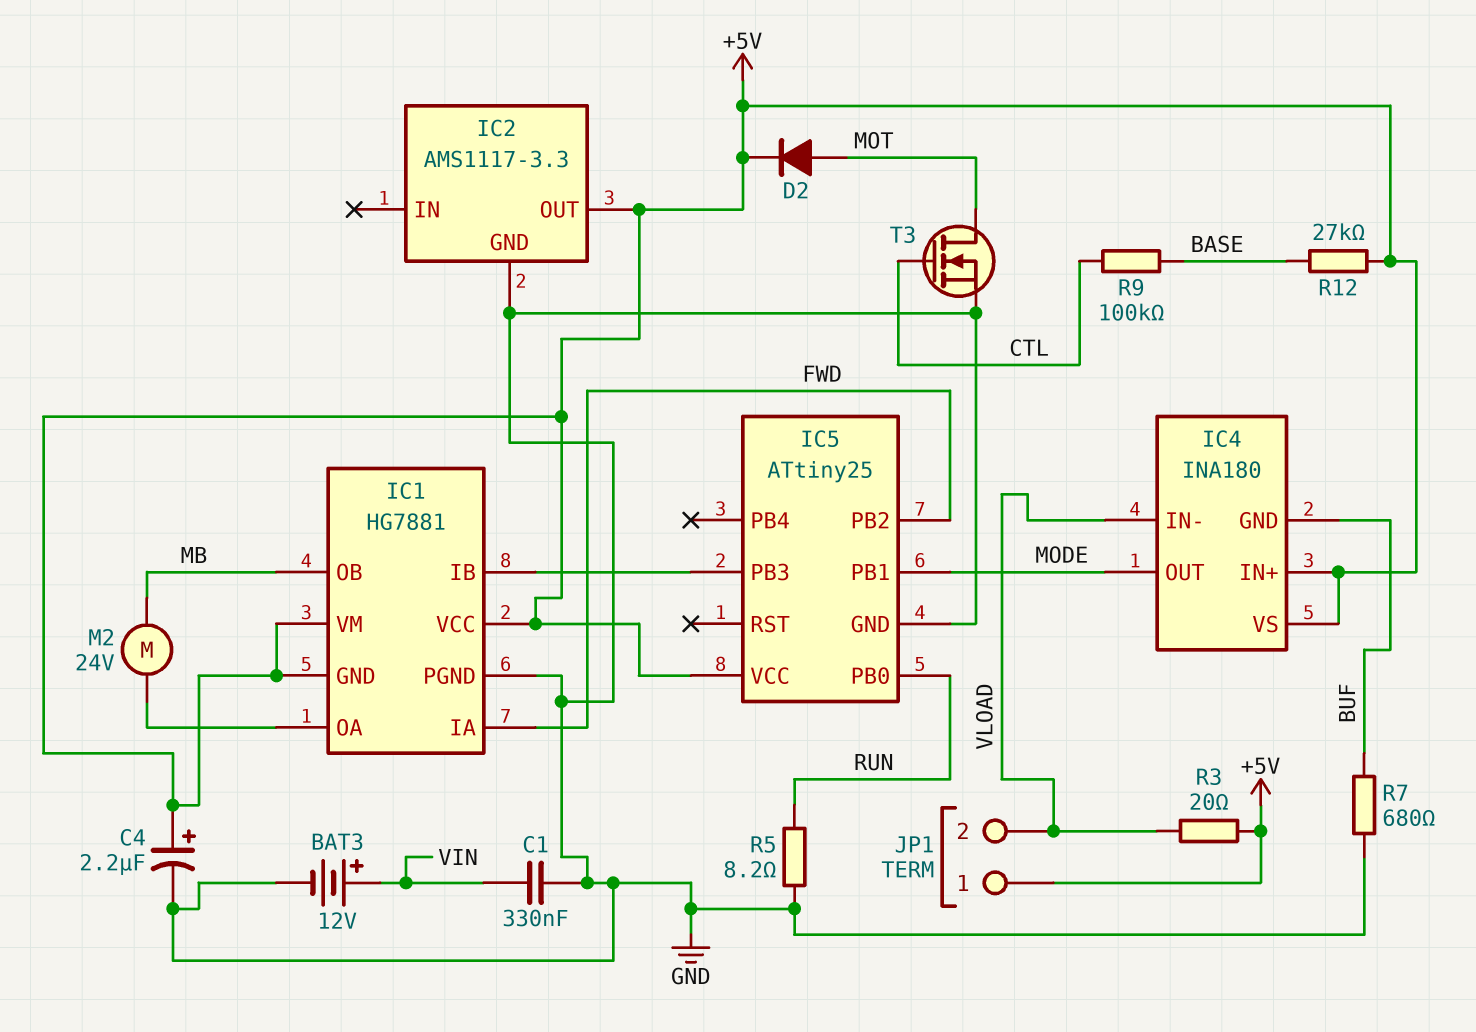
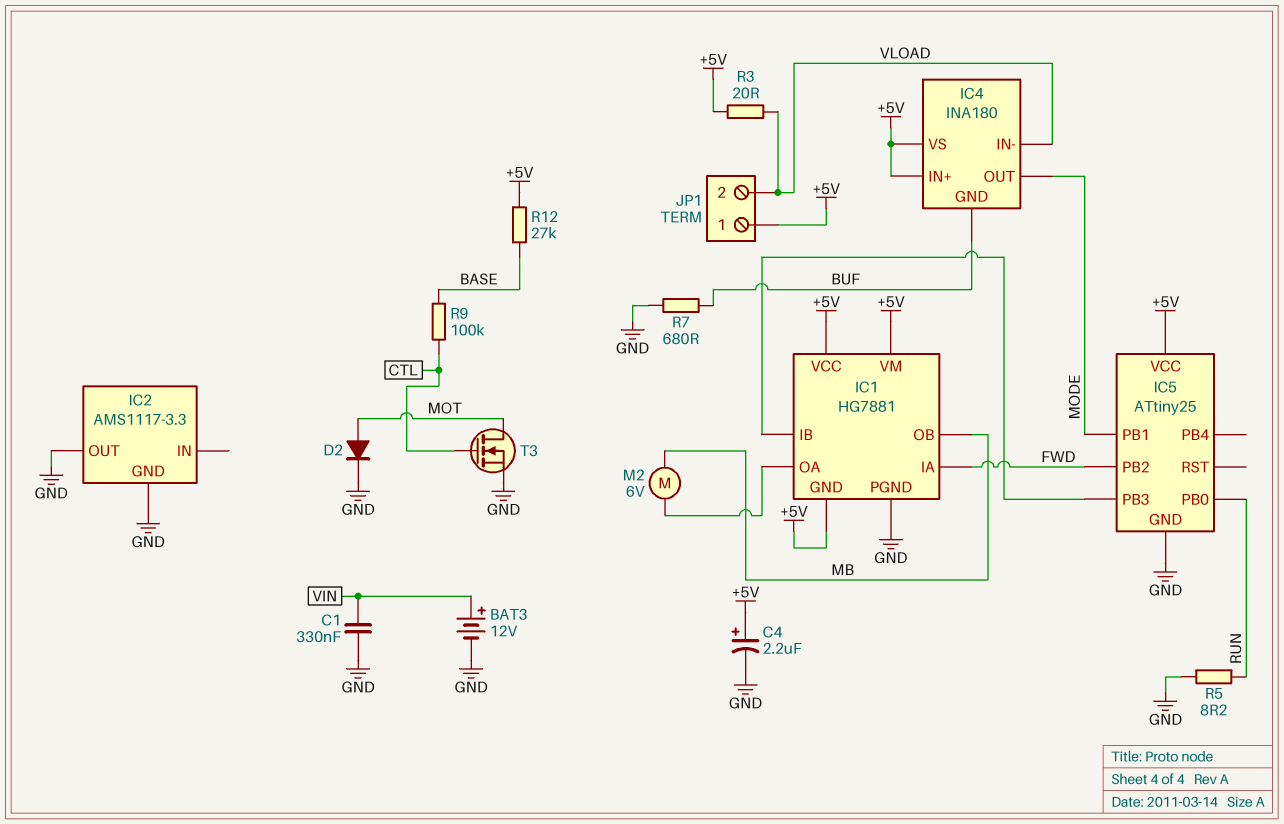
D2: diode (A MOT, K +5V) -> diode (A MOT, K GND)
IC2 pin OUT: +5V -> GND
M2: motor 24V (IC1/OA, MB) -> motor 6V (IC1/OA, MB)

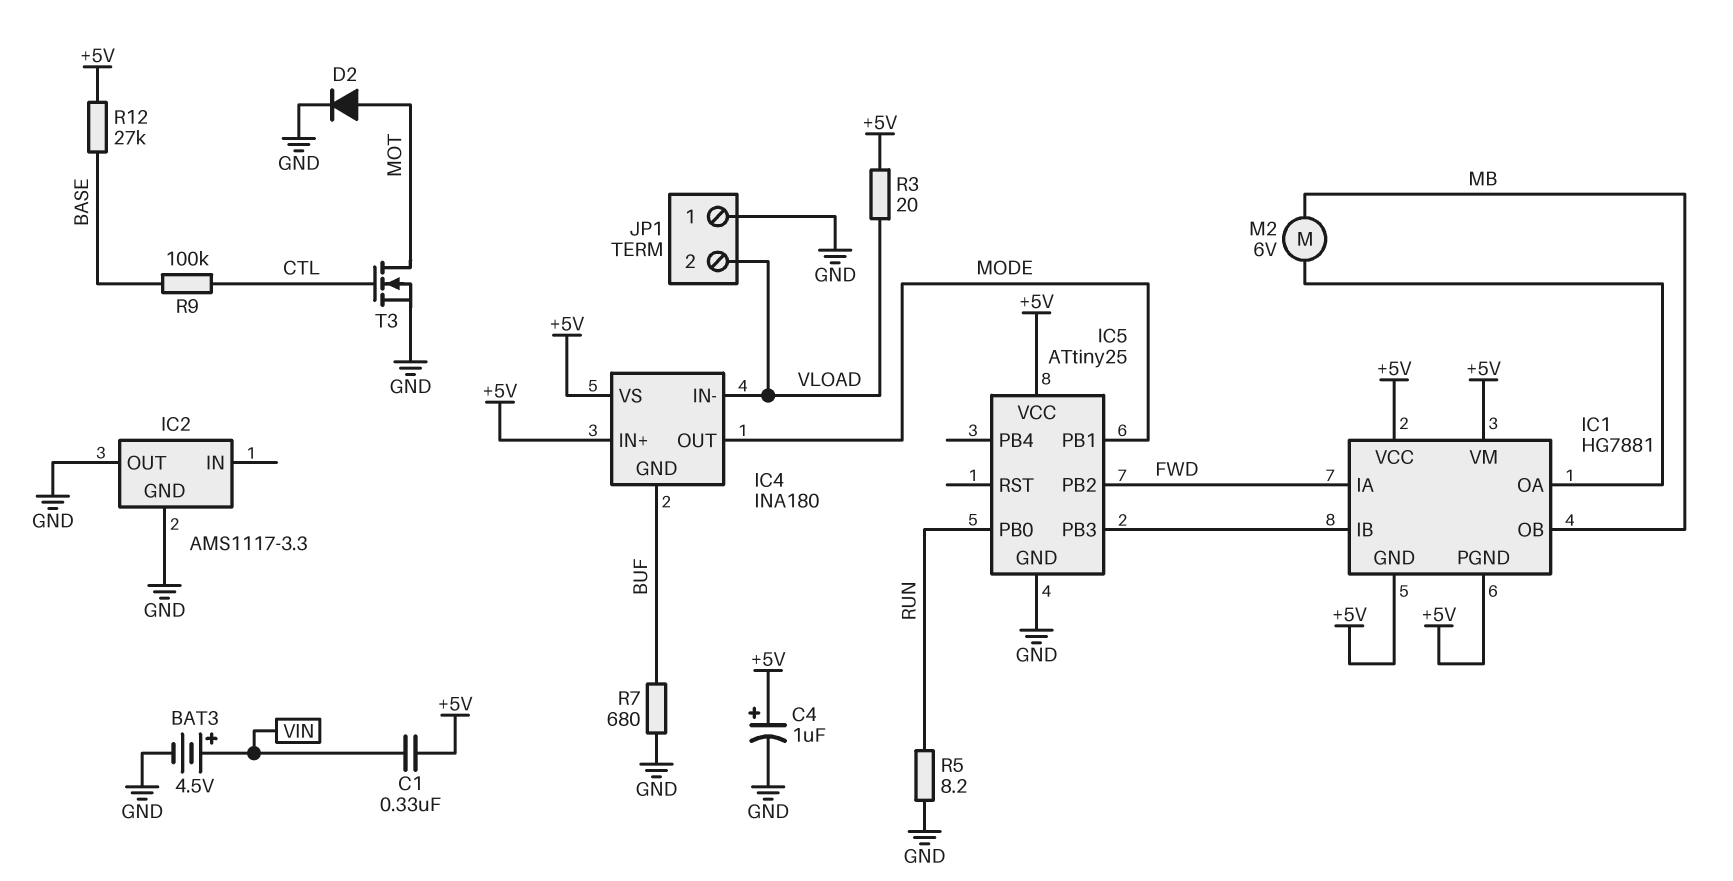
BAT3: 12V (plus VIN, minus GND) -> 4.5V (plus VIN, minus GND)
C1: 330nF (GND, VIN) -> 330nF (+5V, VIN)
C4: 2.2uF (plus +5V, minus GND) -> 1uF (plus +5V, minus GND)
IC1 pin PGND: GND -> +5V
JP1 pin 1: +5V -> GND

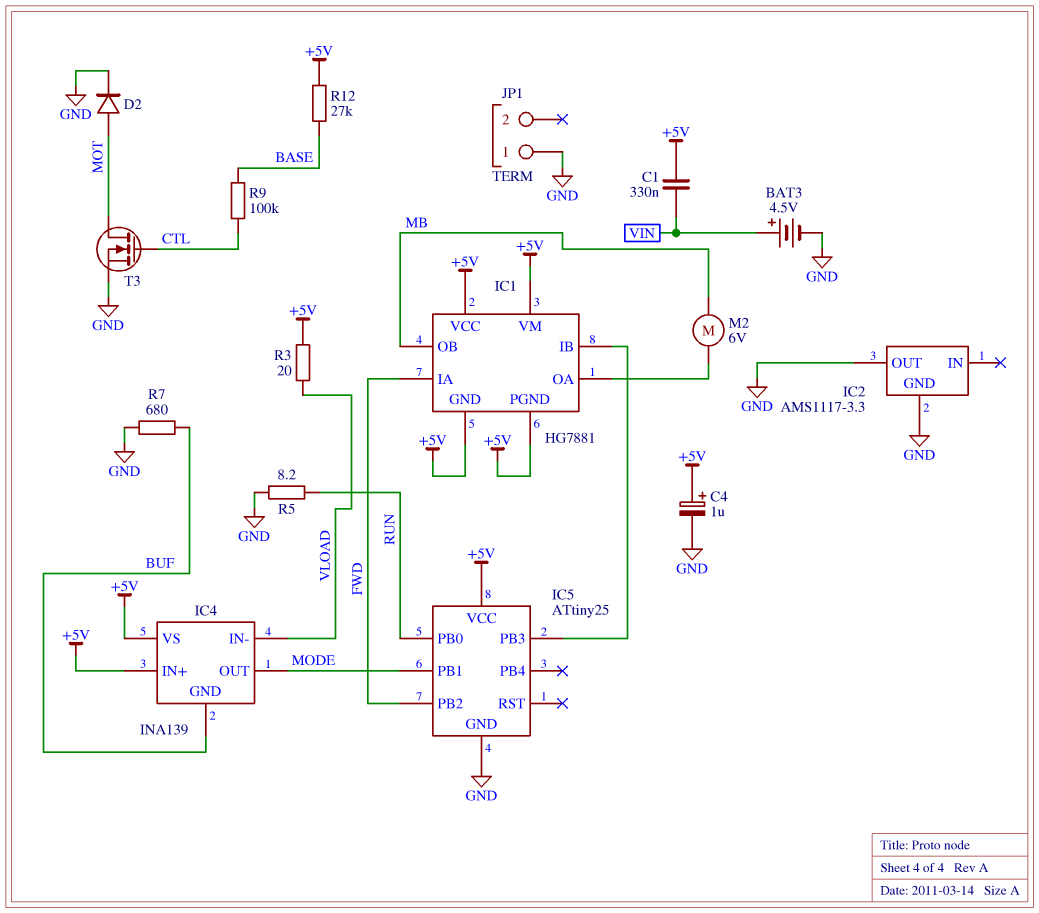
IC4: INA180 -> INA139
JP1 pin 2: VLOAD -> none

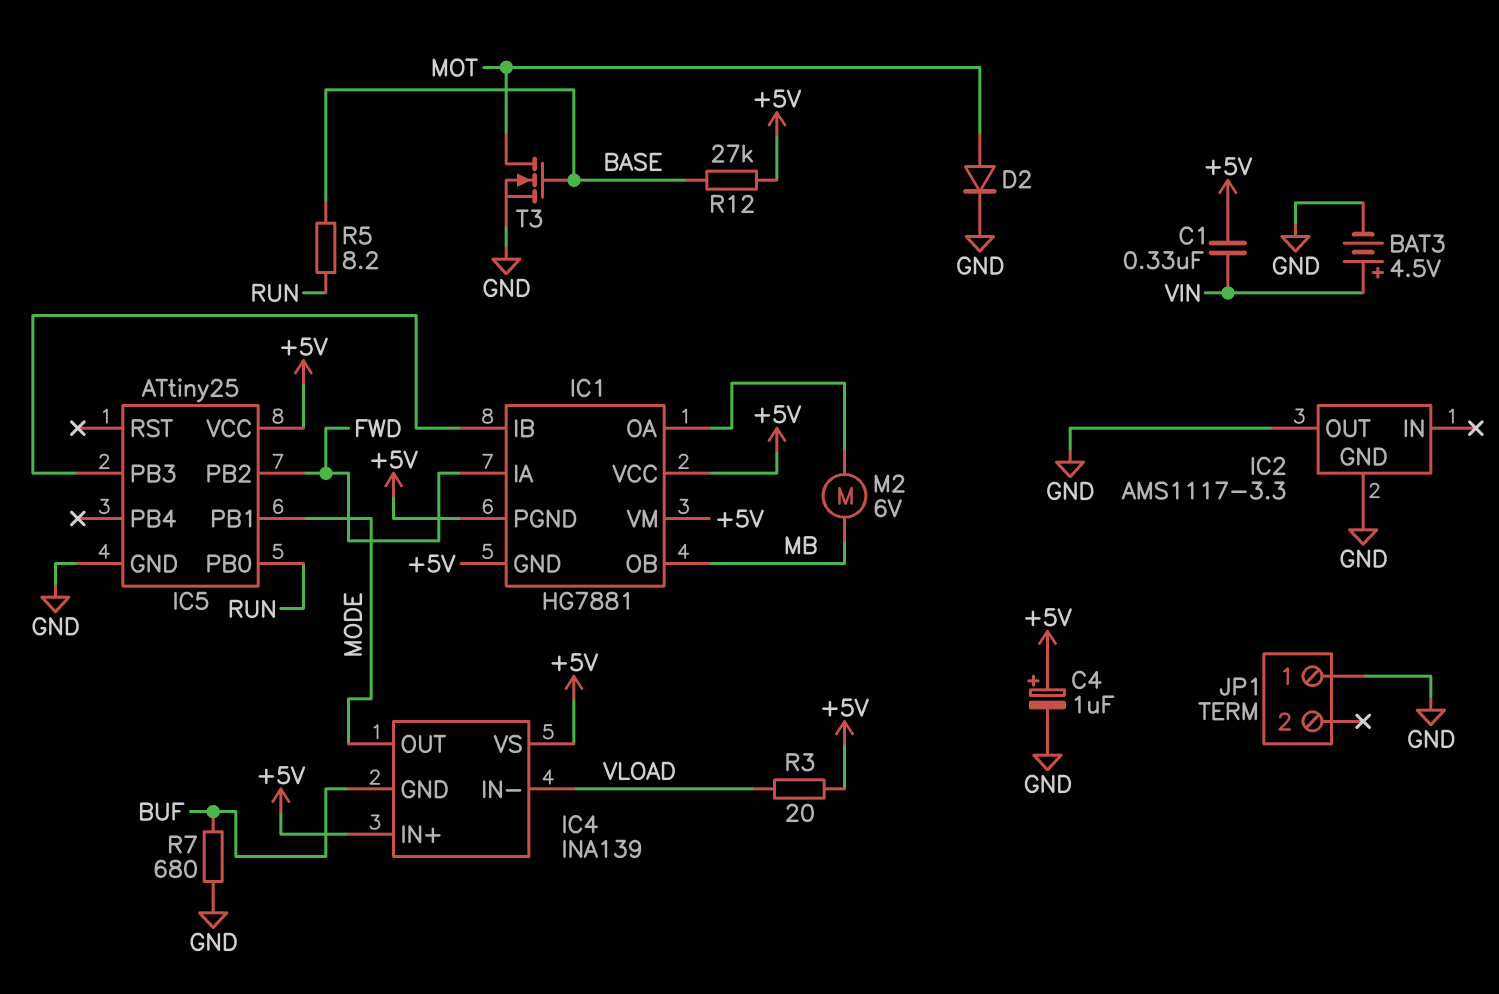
R5: 8.2 (GND, RUN) -> 8.2 (BASE, RUN)
R9: 100k (BASE, CTL) -> none
T3: NMOS (G CTL, D MOT, S GND) -> NMOS (G BASE, D MOT, S GND)

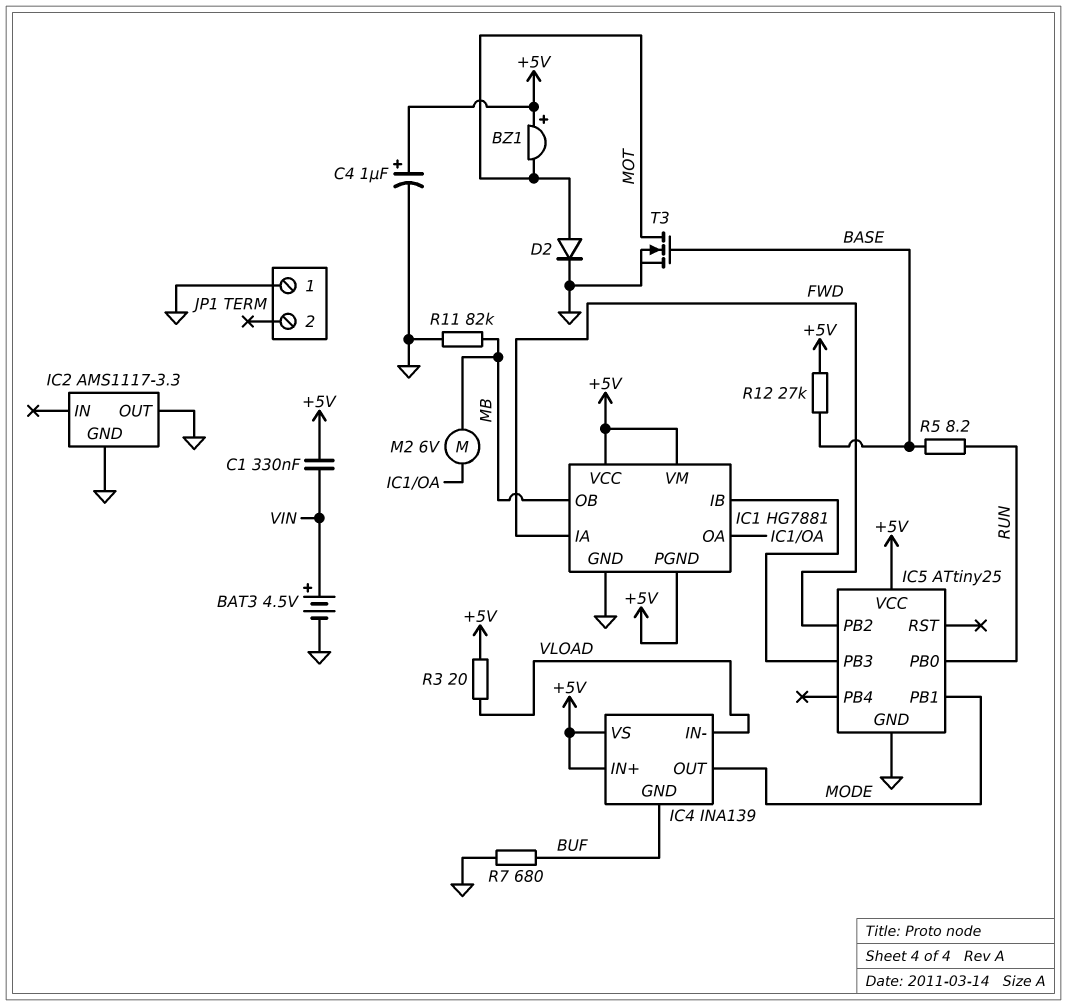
BZ1: none -> buzzer (plus +5V, minus MOT)
IC1 pin GND: +5V -> GND
R11: none -> 82k (GND, MB)

